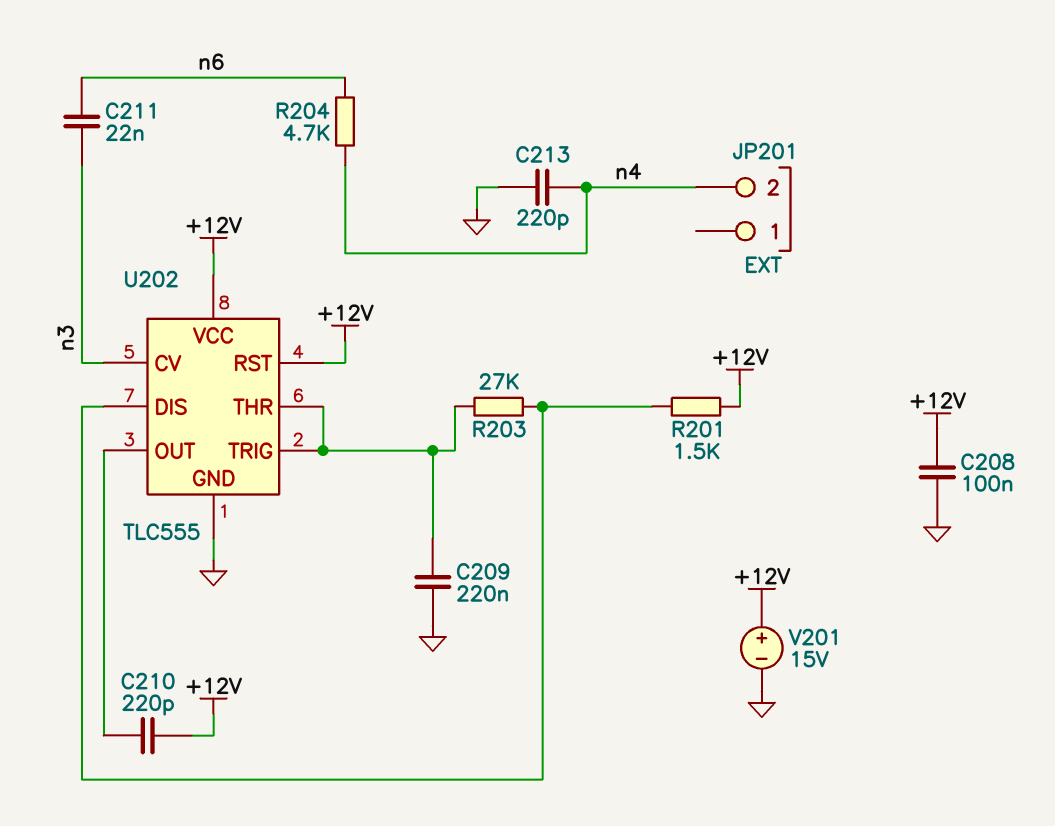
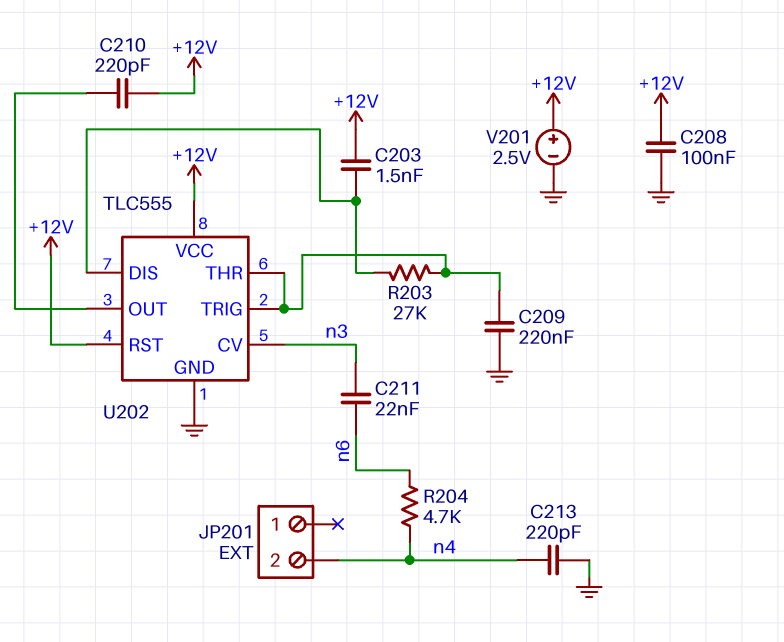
C203: none -> 1.5nF (+12V, U202/DIS)
R201: 1.5k (+12V, U202/DIS) -> none
V201: 15V (plus +12V, minus GND) -> 2.5V (plus +12V, minus GND)

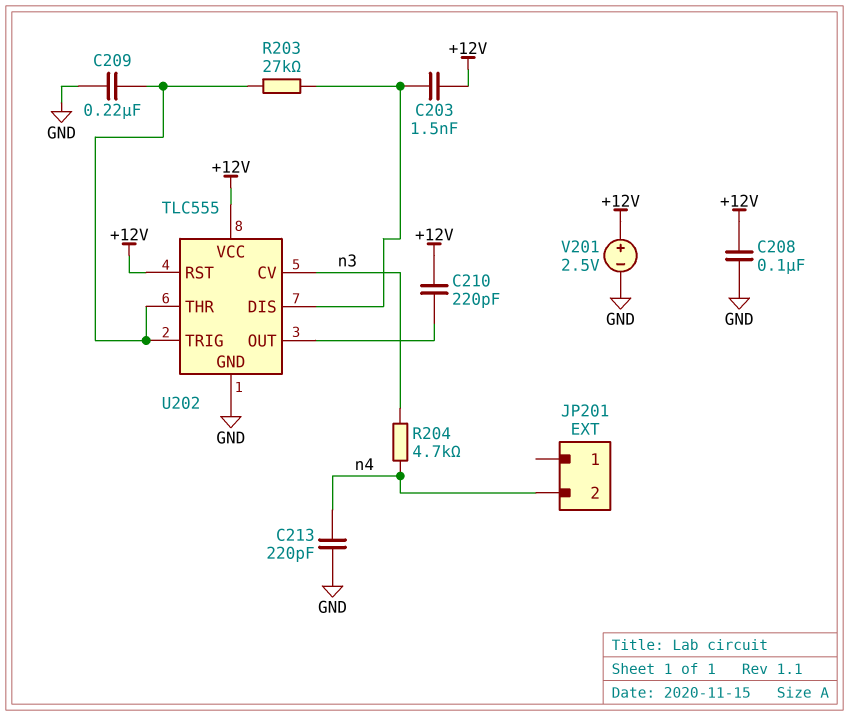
C211: 22nF (n3, n6) -> none
R204: 4.7k (n4, n6) -> 4.7k (n3, n4)

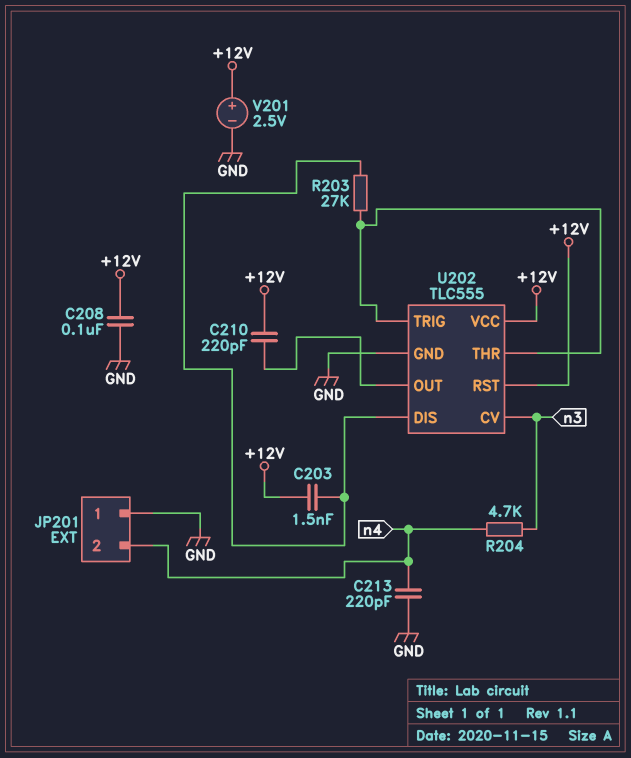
C209: 220nF (GND, U202/THR) -> none
JP201 pin 1: none -> GND

